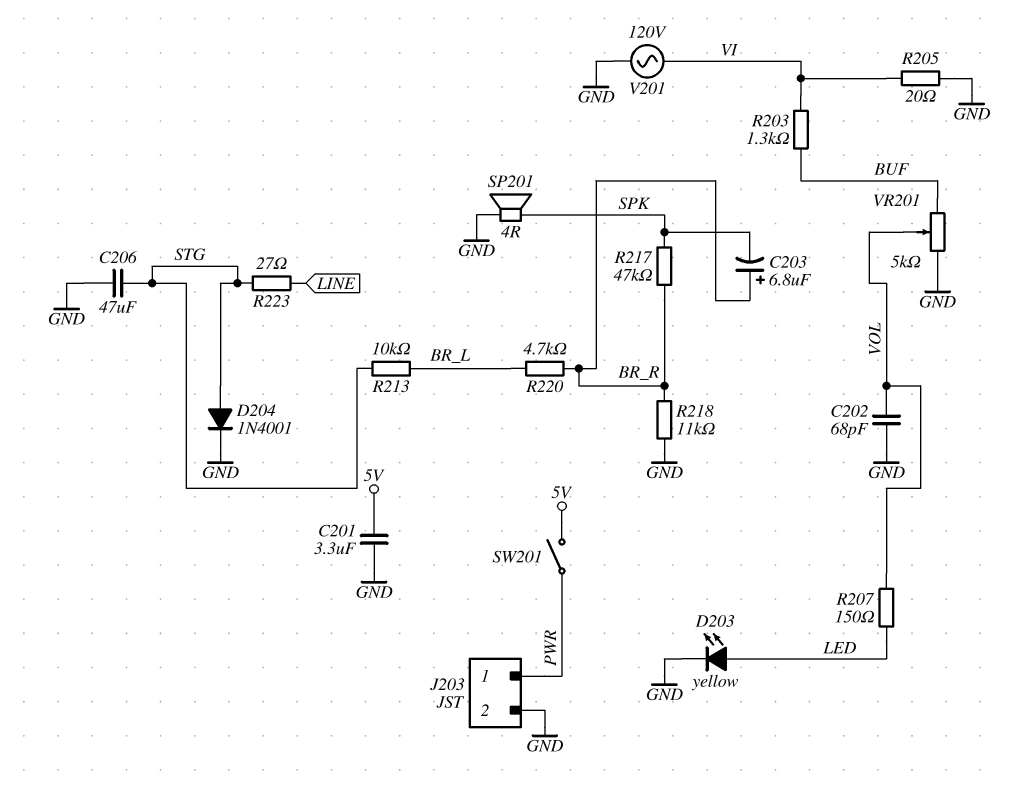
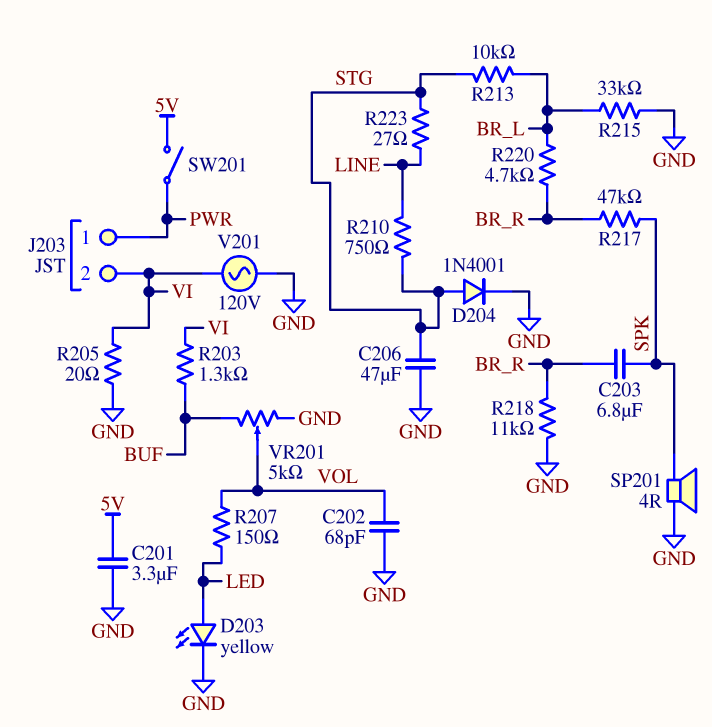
C203: 6.8uF (plus BR_R, minus SPK) -> 6.8uF (BR_R, SPK)
J203 pin 2: GND -> VI
R210: none -> 750 (LINE, STG)
R215: none -> 33k (BR_L, GND)

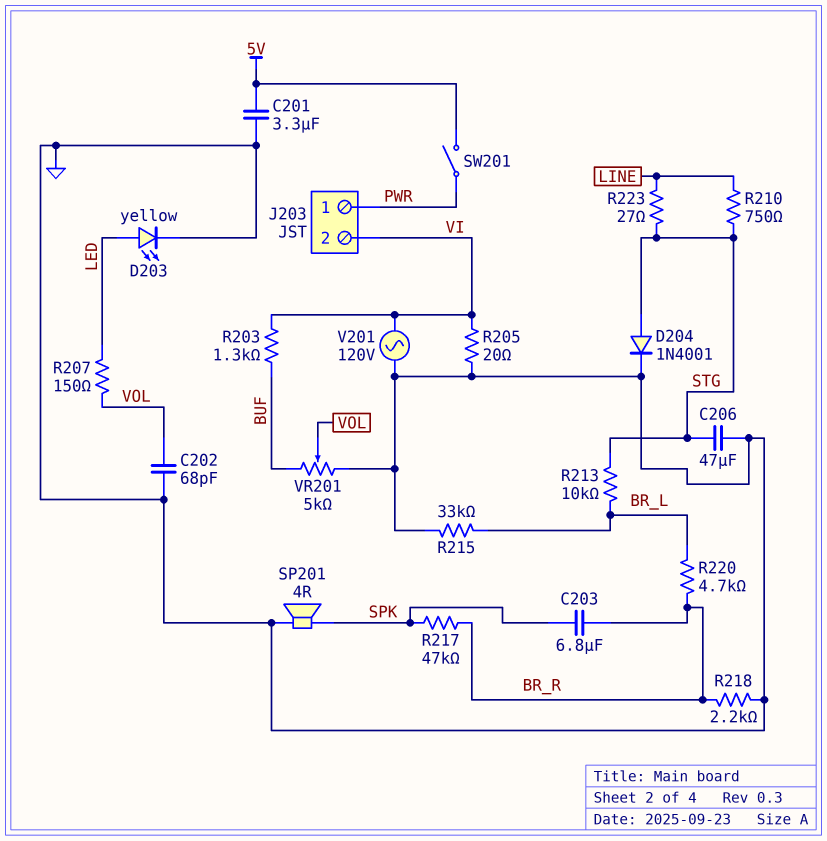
R218: 11k (BR_R, GND) -> 2.2k (BR_R, GND)

